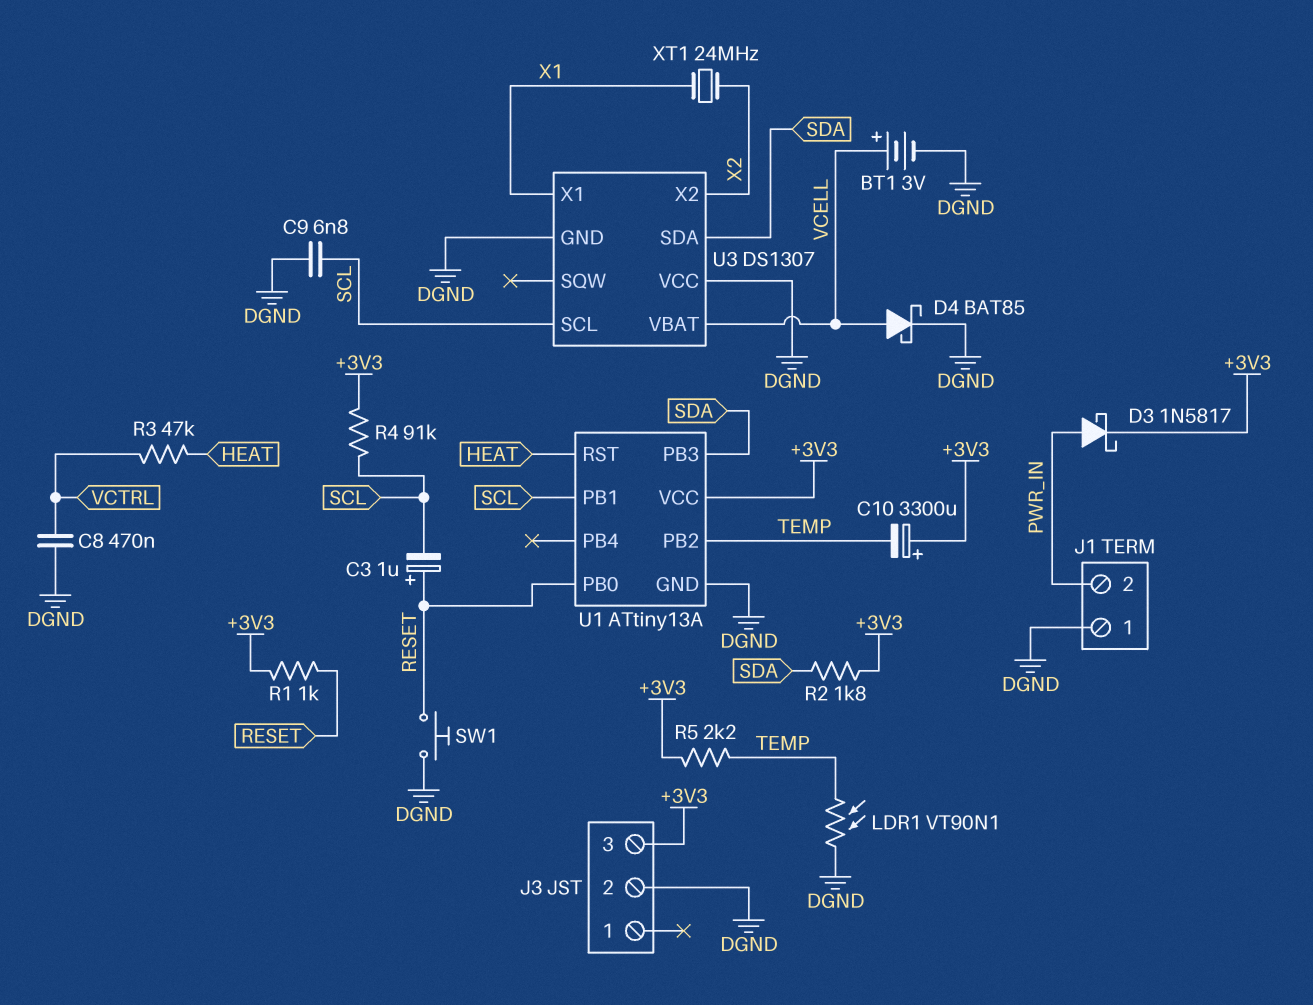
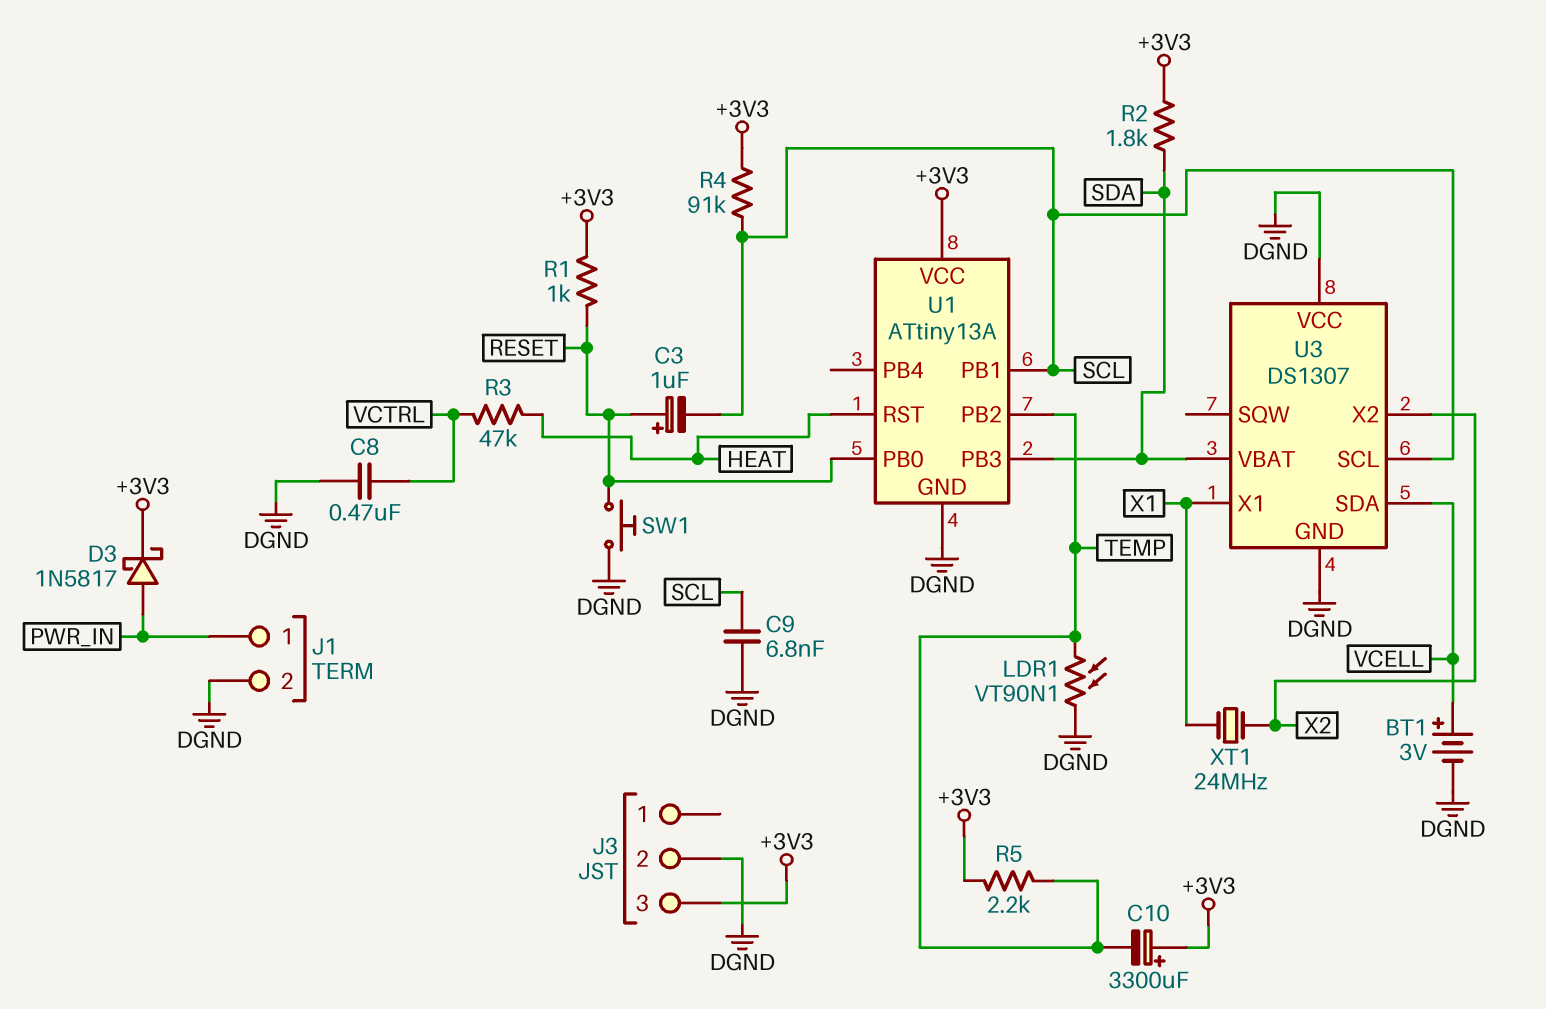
D4: schottky BAT85 (A VCELL, K DGND) -> none
J1 pin 1: DGND -> PWR_IN
J1 pin 2: PWR_IN -> DGND
U3 pin SDA: SDA -> VCELL
U3 pin VBAT: VCELL -> SDA

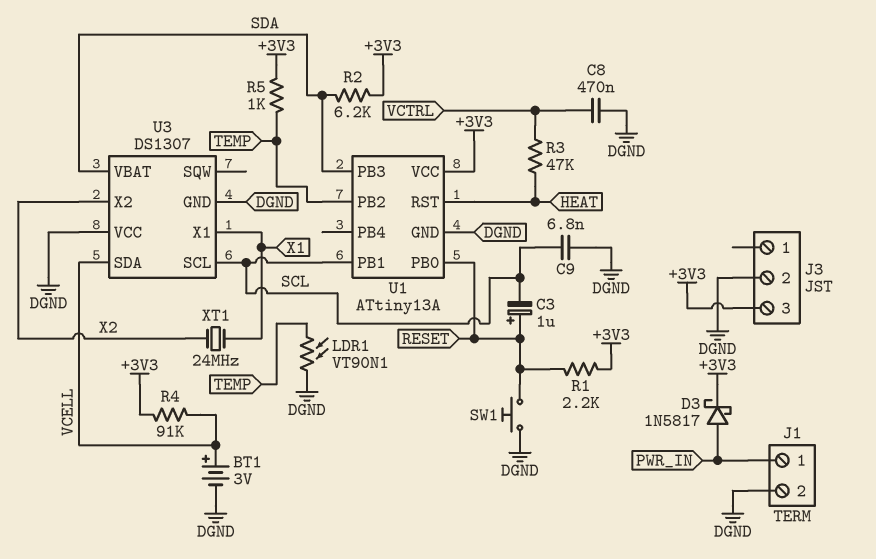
C10: 3300uF (plus +3V3, minus TEMP) -> none
R1: 1k (+3V3, RESET) -> 2.2k (+3V3, RESET)
R2: 1.8k (+3V3, SDA) -> 6.2k (+3V3, SDA)
R4: 91k (+3V3, SCL) -> 91k (+3V3, VCELL)
R5: 2.2k (+3V3, TEMP) -> 1k (+3V3, TEMP)

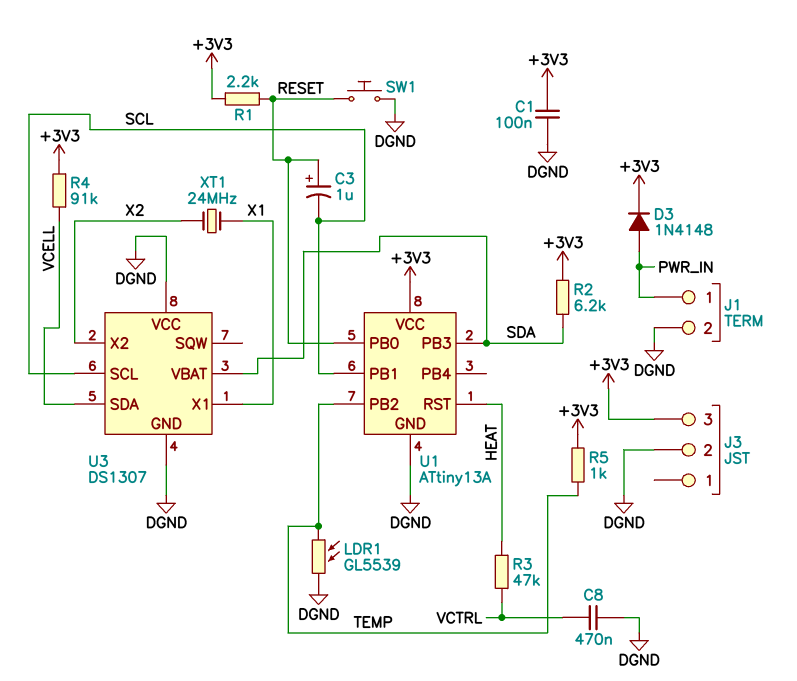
BT1: 3V (plus VCELL, minus DGND) -> none
C1: none -> 100nF (+3V3, DGND)
C9: 6.8nF (DGND, SCL) -> none
D3: schottky 1N5817 (A PWR_IN, K +3V3) -> diode 1N4148 (A PWR_IN, K +3V3)
LDR1: VT90N1 (DGND, TEMP) -> GL5539 (DGND, TEMP)

